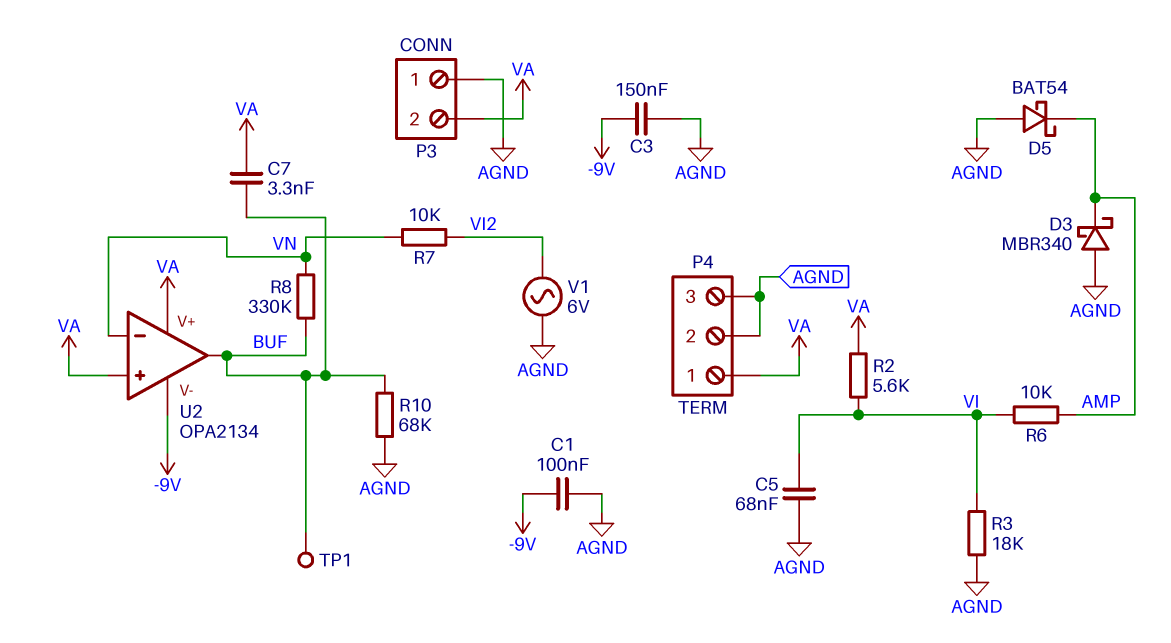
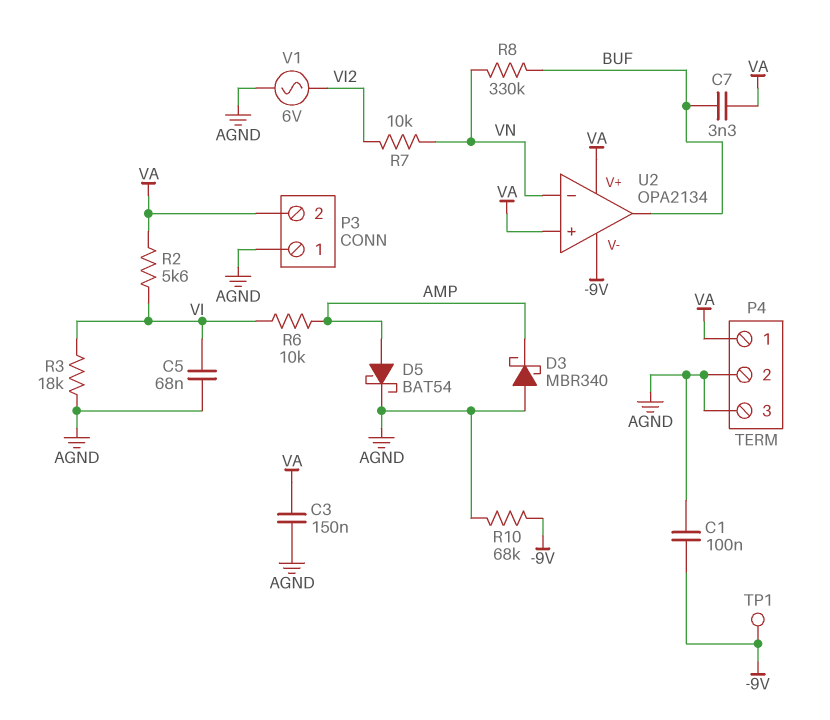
C3: 150nF (-9V, AGND) -> 150nF (AGND, VA)
D5: schottky BAT54 (A AGND, K AMP) -> schottky BAT54 (A AMP, K AGND)
R10: 68k (AGND, BUF) -> 68k (-9V, AGND)
TP1: test point (BUF) -> test point (-9V)

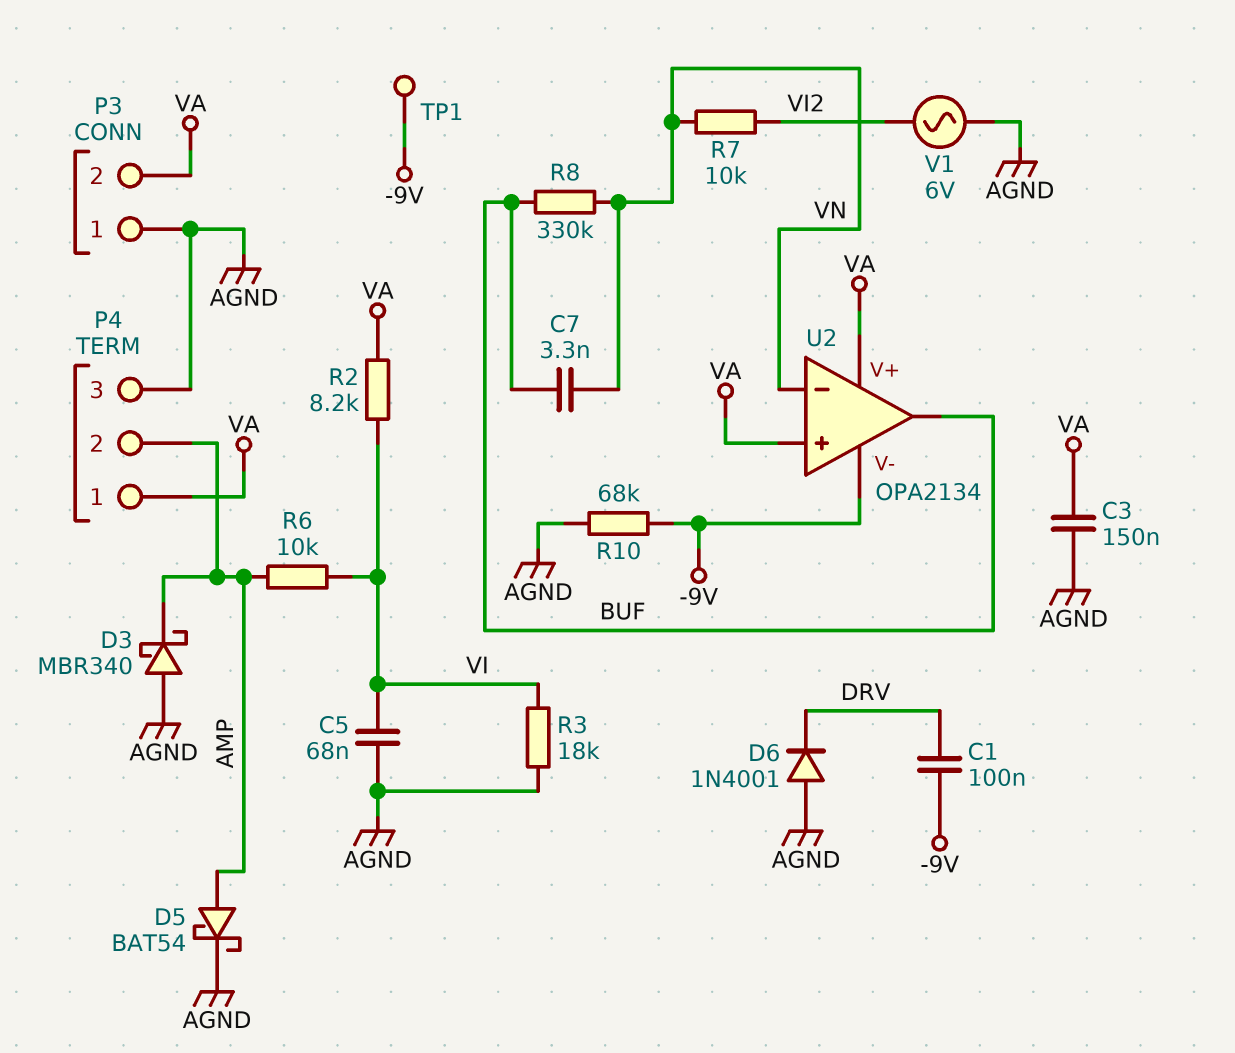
C1: 100nF (-9V, AGND) -> 100nF (-9V, DRV)
C7: 3.3nF (BUF, VA) -> 3.3nF (BUF, VN)
D6: none -> diode 1N4001 (A AGND, K DRV)
P4 pin 2: AGND -> AMP
R2: 5.6k (VA, VI) -> 8.2k (VA, VI)

